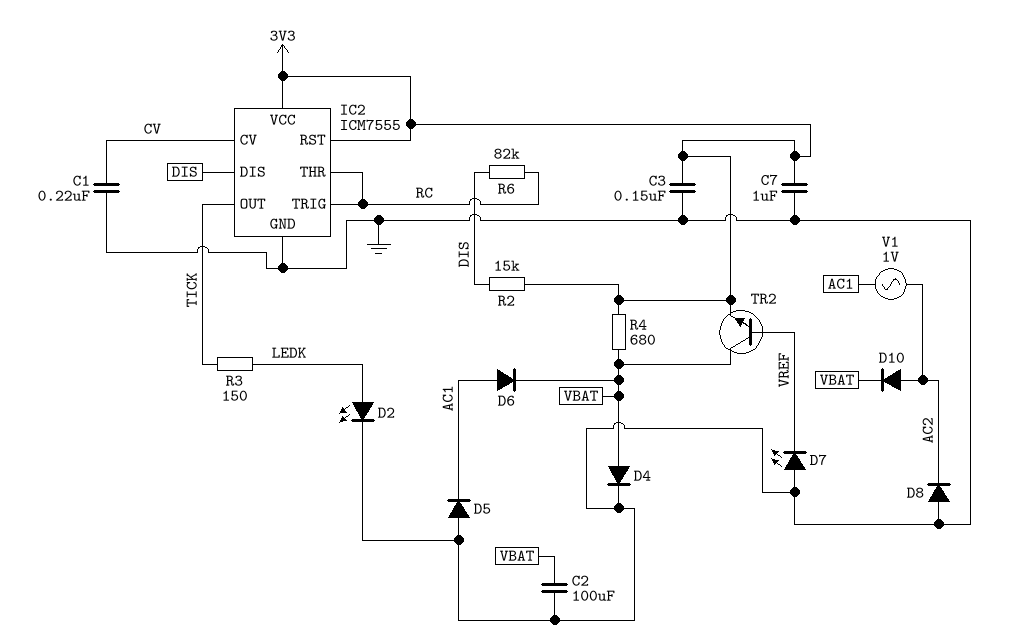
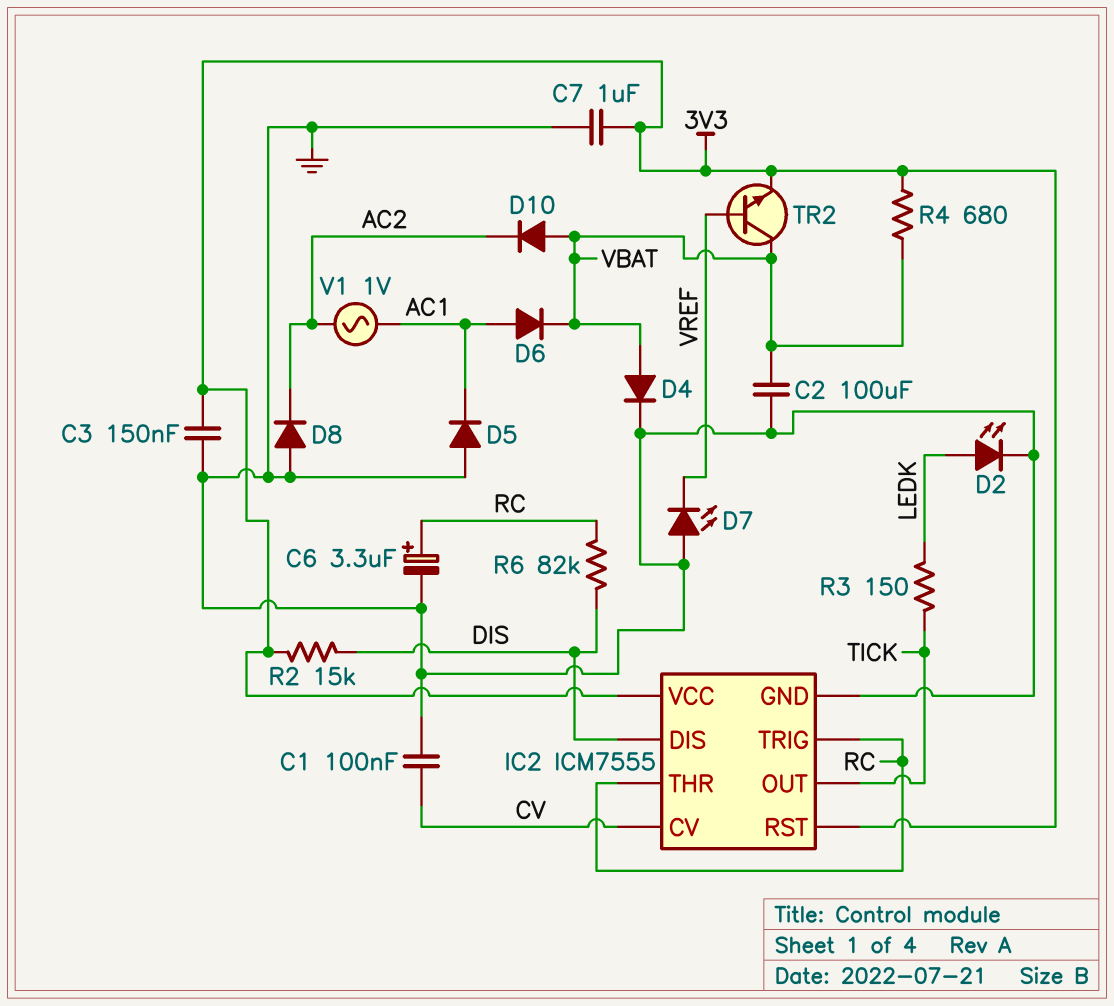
C1: 220nF (CV, GND) -> 100nF (CV, GND)
C6: none -> 3.3uF (plus RC, minus GND)
D10: diode (A AC2, K VBAT) -> diode (A VBAT, K AC2)

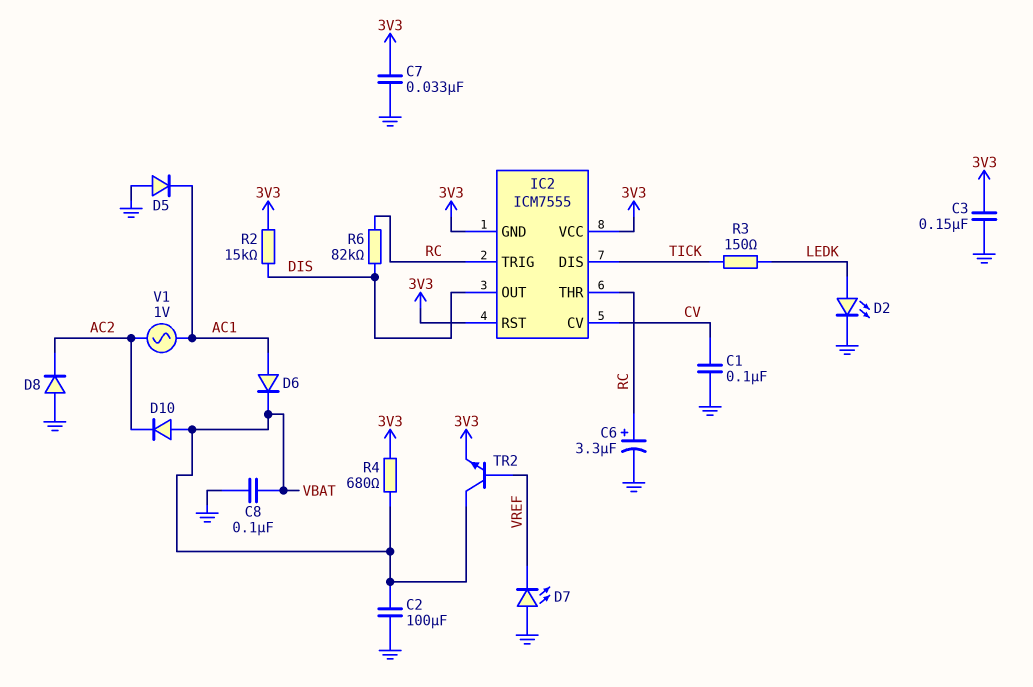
C7: 1uF (3V3, GND) -> 33nF (3V3, GND)
C8: none -> 100nF (GND, VBAT)
D4: diode (A VBAT, K GND) -> none
IC2 pin DIS: DIS -> TICK
IC2 pin GND: GND -> 3V3
IC2 pin OUT: TICK -> DIS

